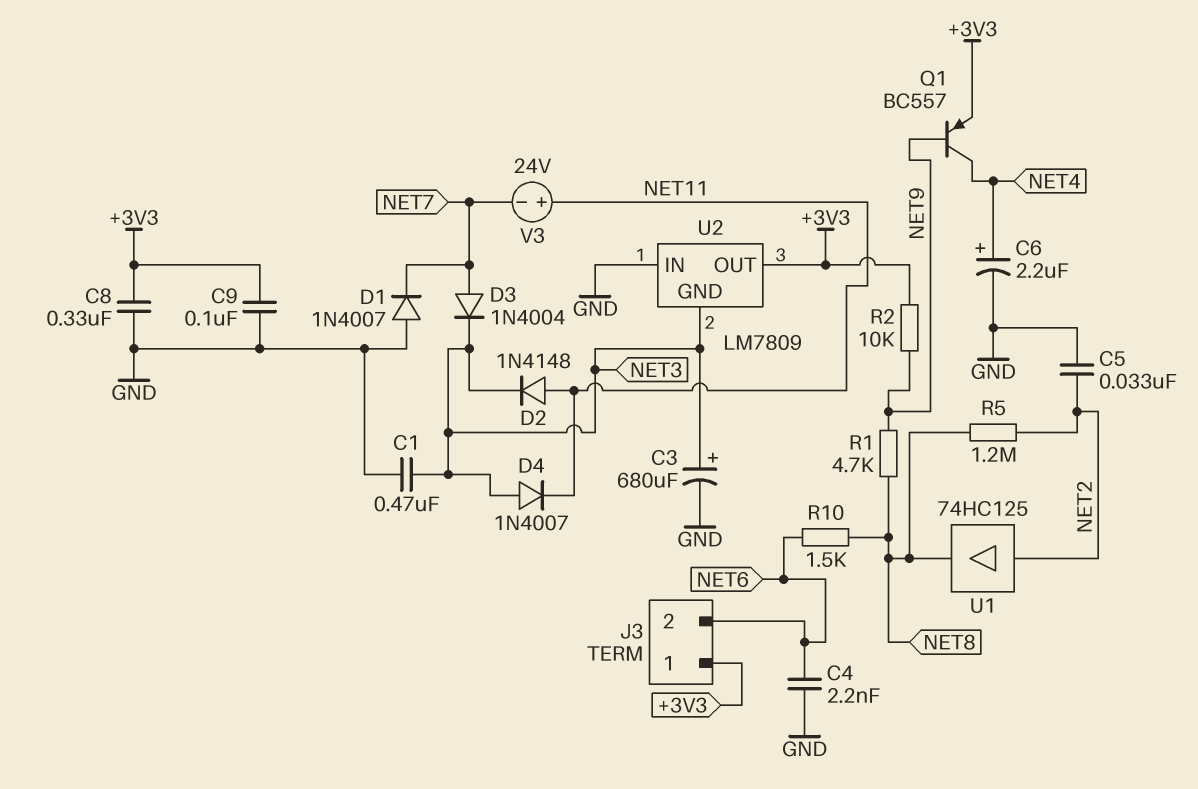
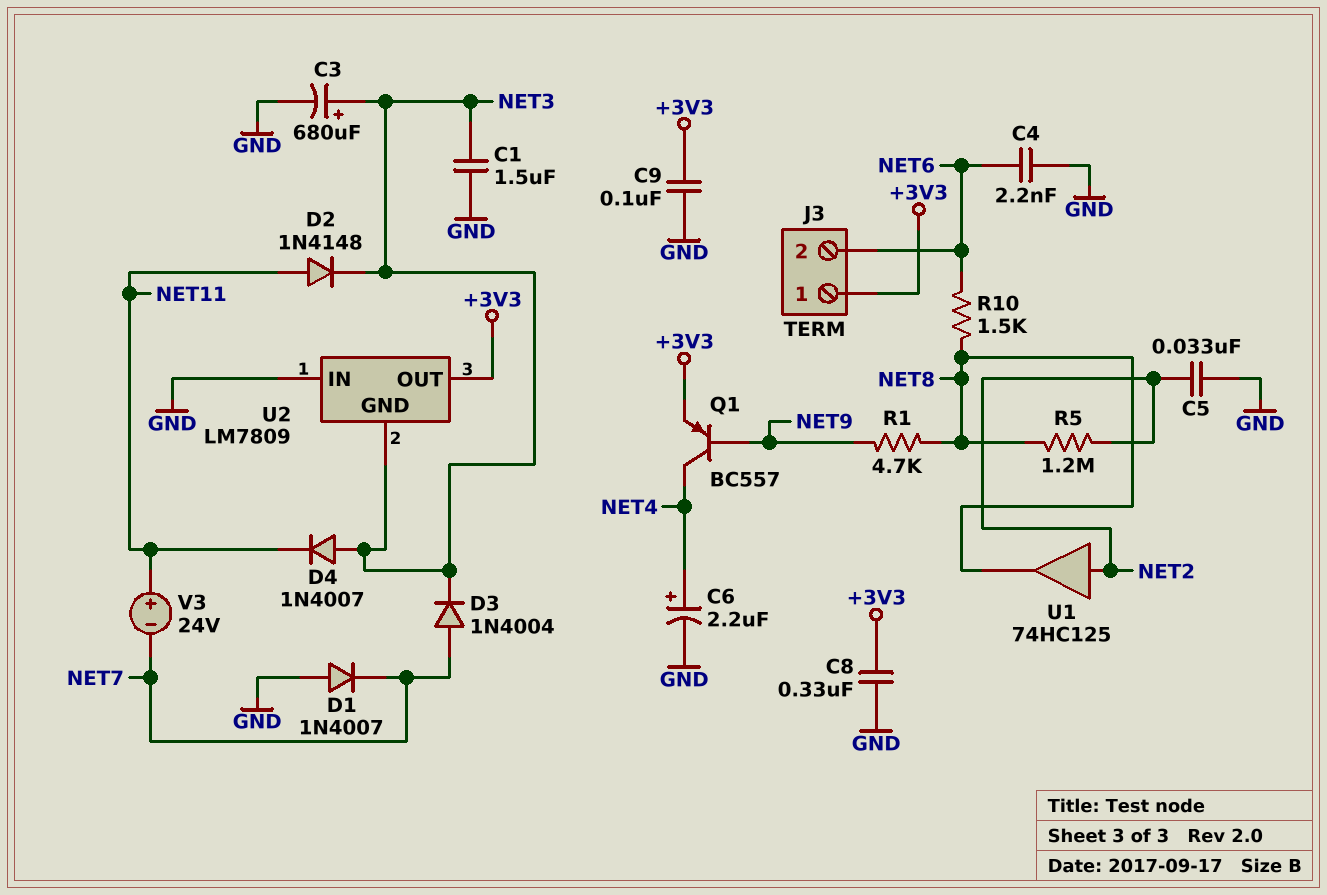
C1: 470nF (GND, NET3) -> 1.5uF (GND, NET3)
R2: 10k (+3V3, NET9) -> none

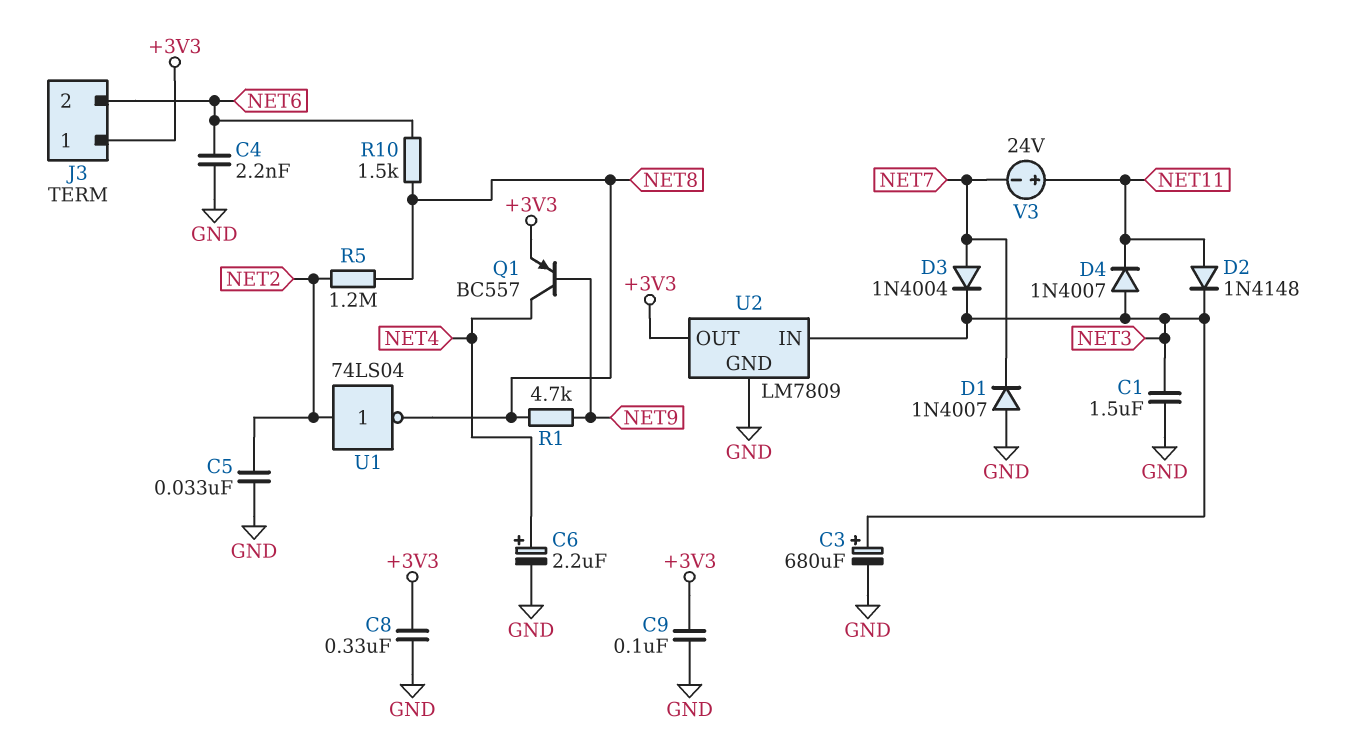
U1: buffer 74HC125 (in NET2, out NET8) -> NOT 74LS04 (in NET2, out NET8)
U2 pin GND: NET3 -> GND
U2 pin IN: GND -> NET3

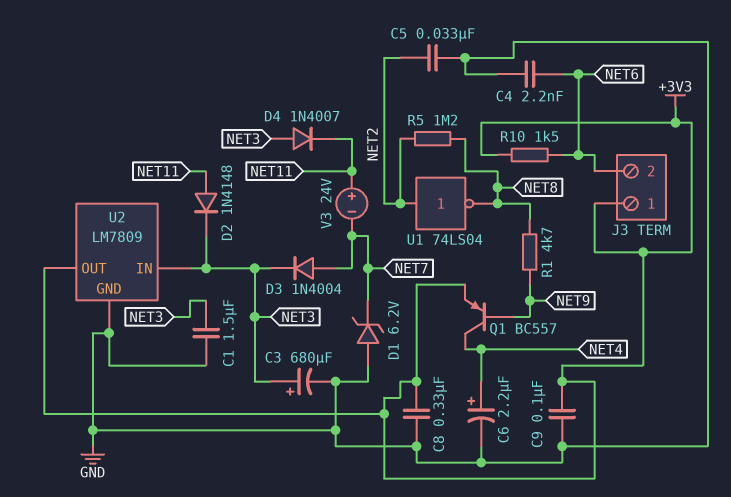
D1: diode 1N4007 (A GND, K NET7) -> zener 6.2V (A GND, K NET7)
R10: 1.5k (NET6, NET8) -> 1.5k (+3V3, NET6)

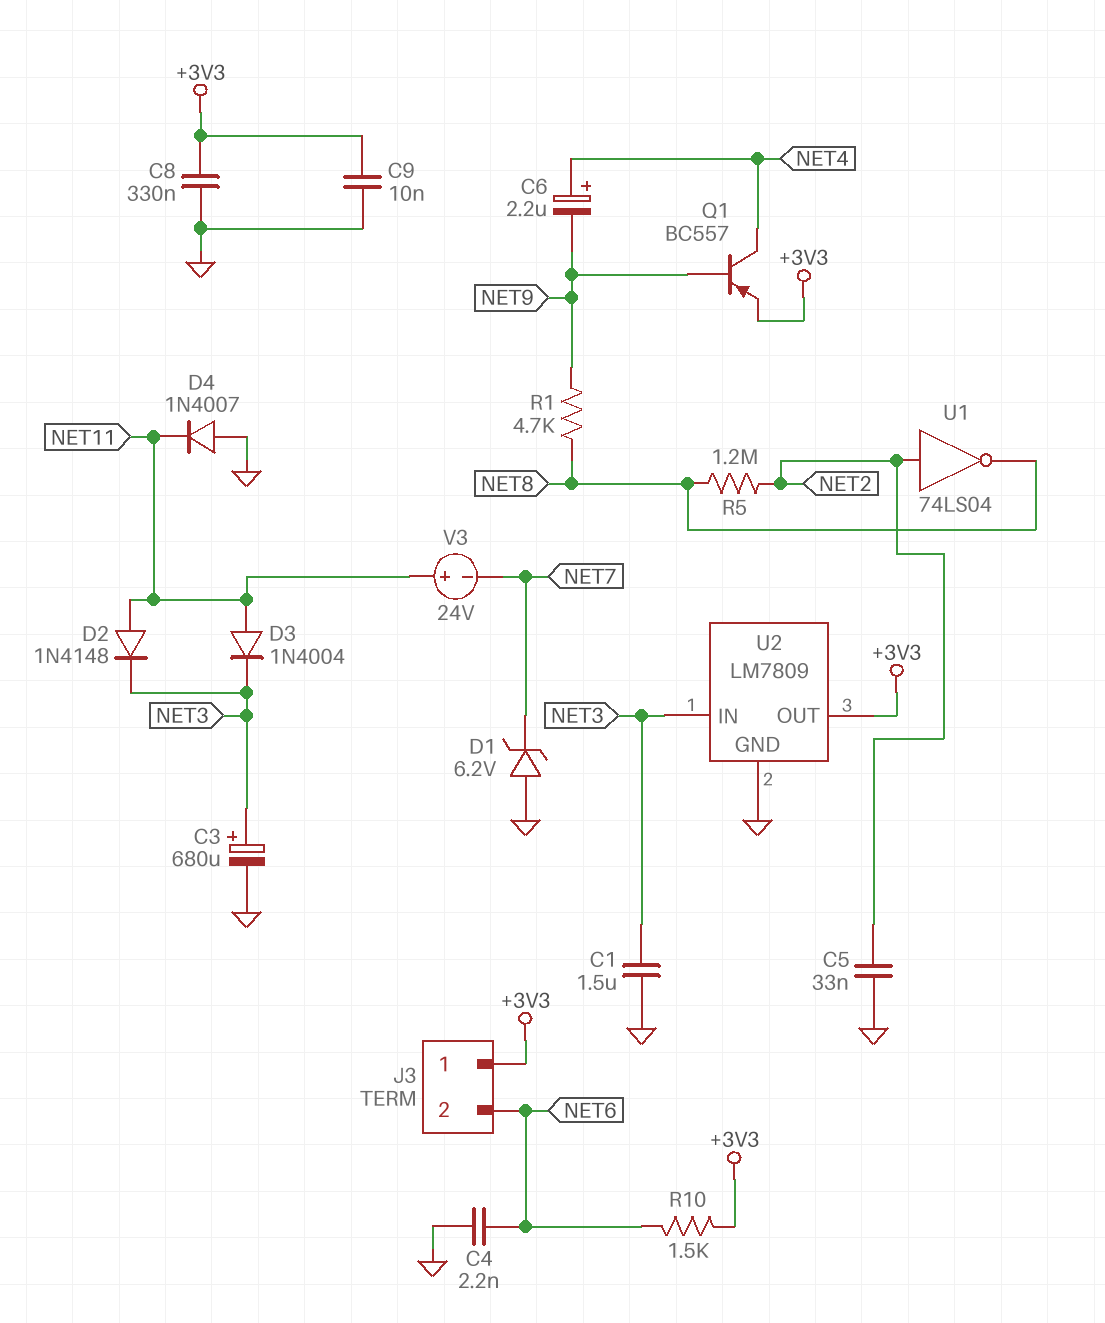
C6: 2.2uF (plus NET4, minus GND) -> 2.2uF (plus NET4, minus NET9)
C9: 100nF (+3V3, GND) -> 10nF (+3V3, GND)
D3: diode 1N4004 (A NET7, K NET3) -> diode 1N4004 (A NET11, K NET3)
D4: diode 1N4007 (A NET3, K NET11) -> diode 1N4007 (A GND, K NET11)

